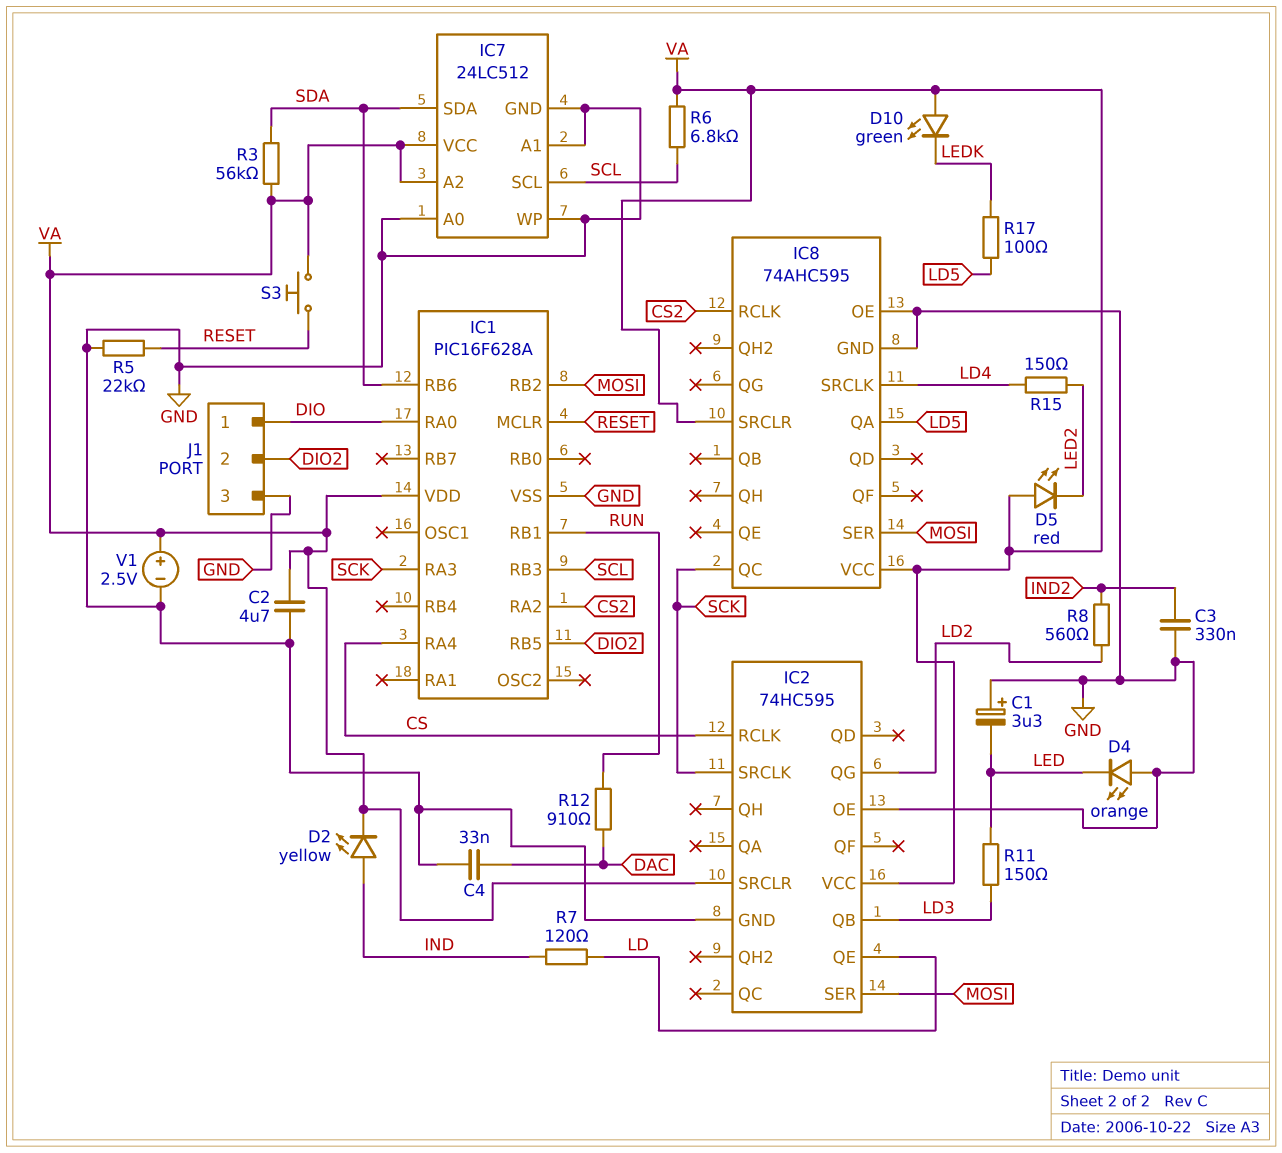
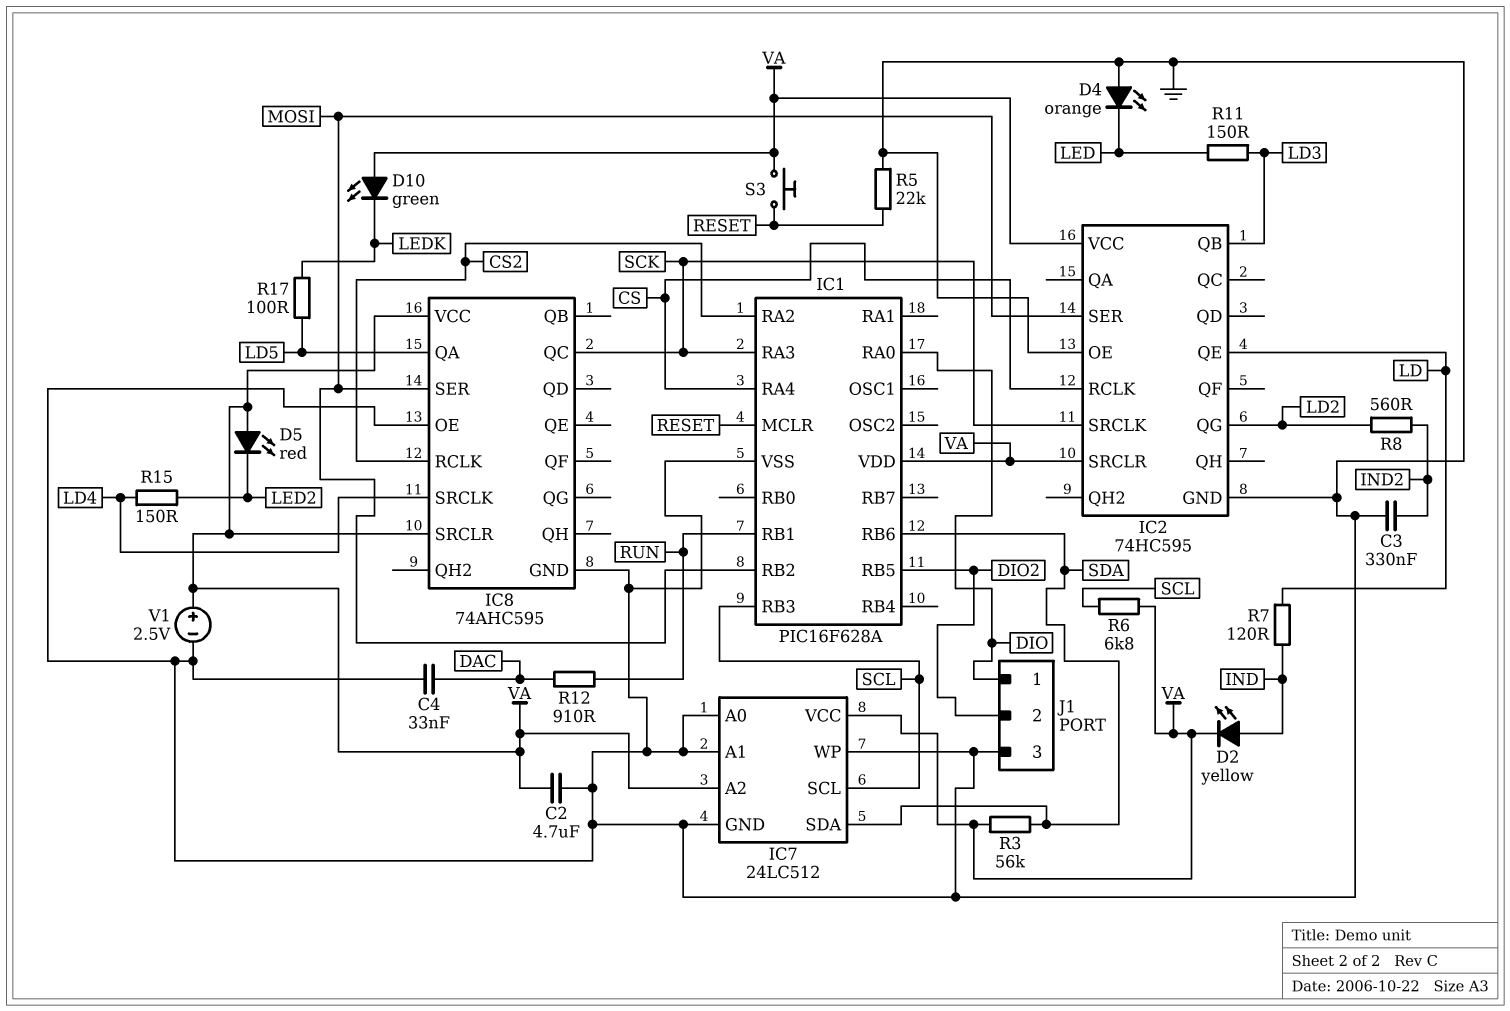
C1: 3.3uF (plus GND, minus LED) -> none

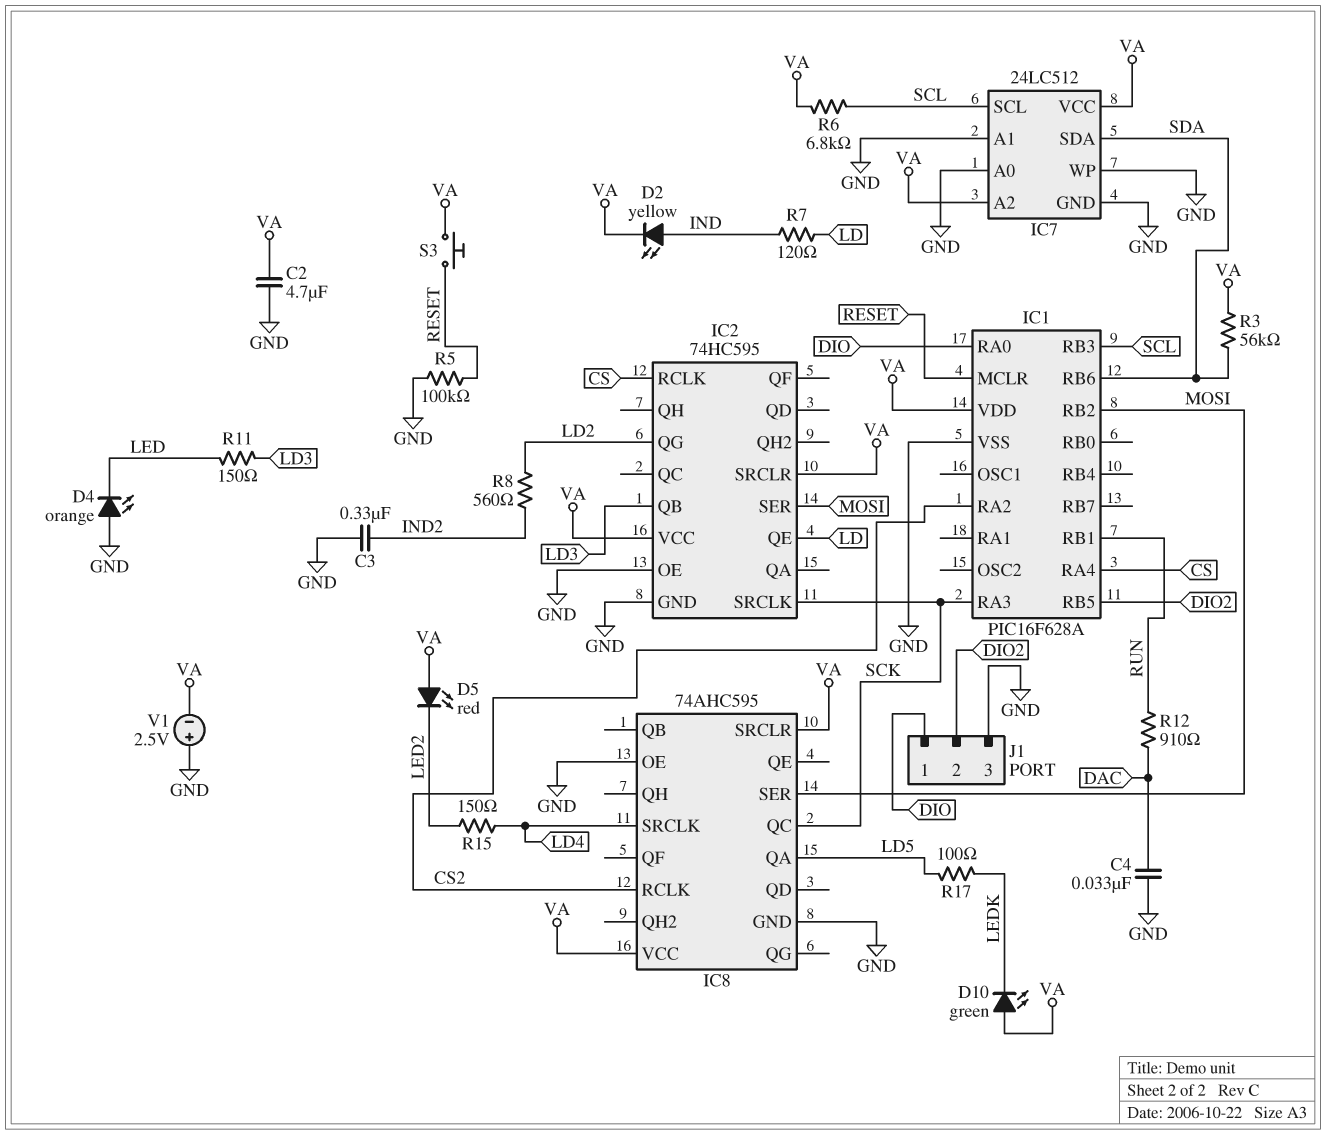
R5: 22k (GND, RESET) -> 100k (GND, RESET)
V1: 2.5V (plus VA, minus GND) -> 2.5V (plus GND, minus VA)

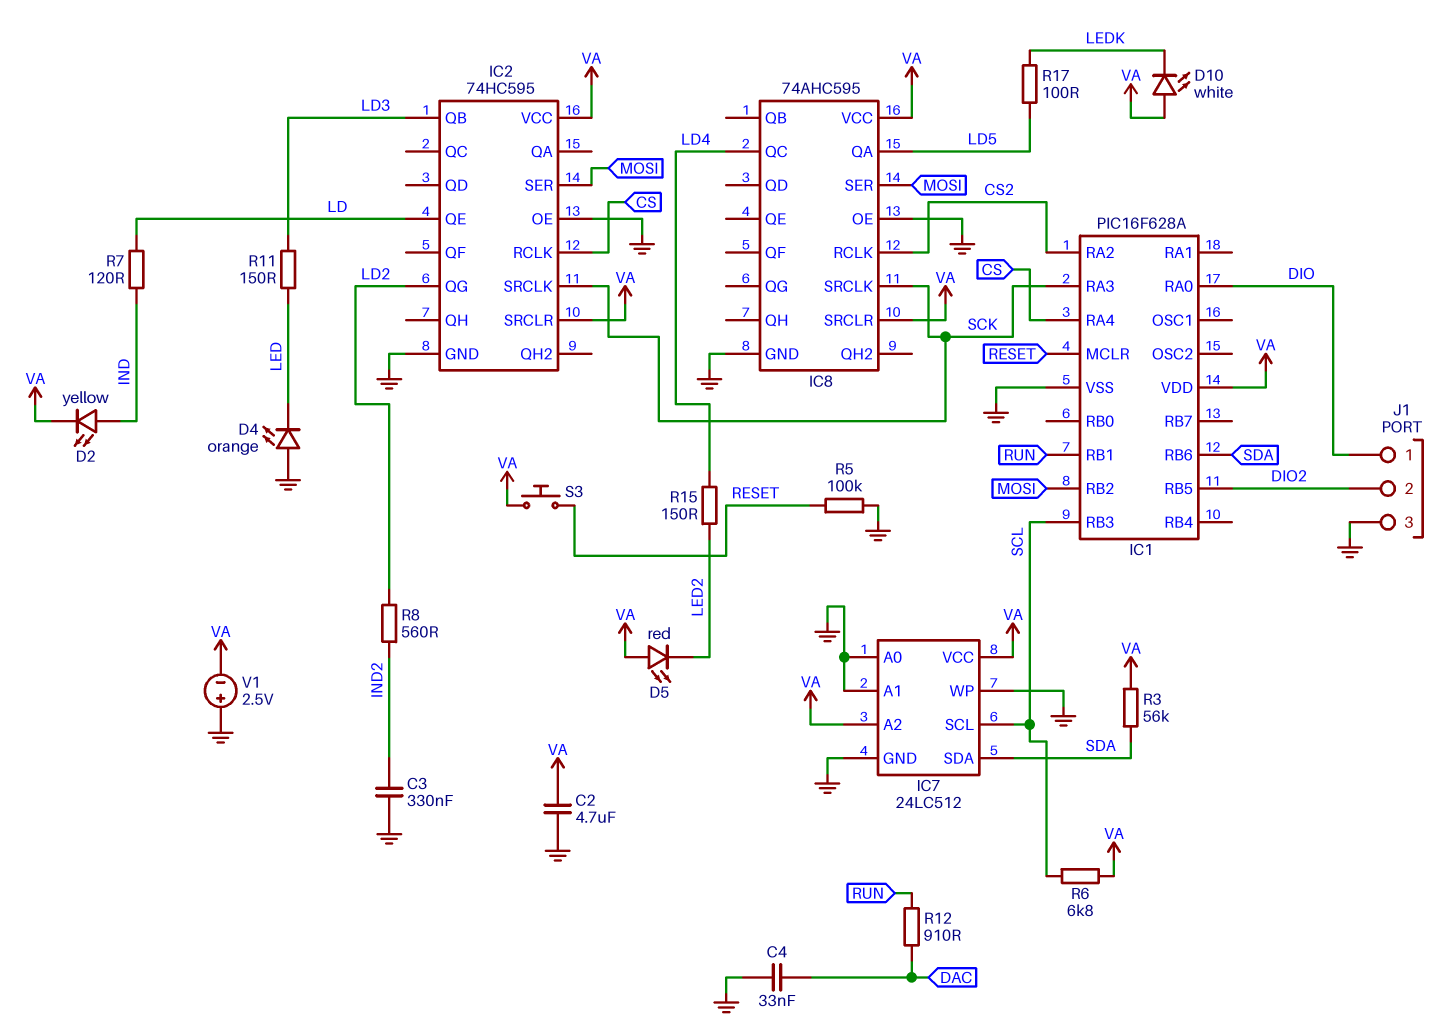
D10: LED green (A VA, K LEDK) -> LED white (A VA, K LEDK)
IC8 pin QC: SCK -> LD4
IC8 pin SRCLK: LD4 -> SCK

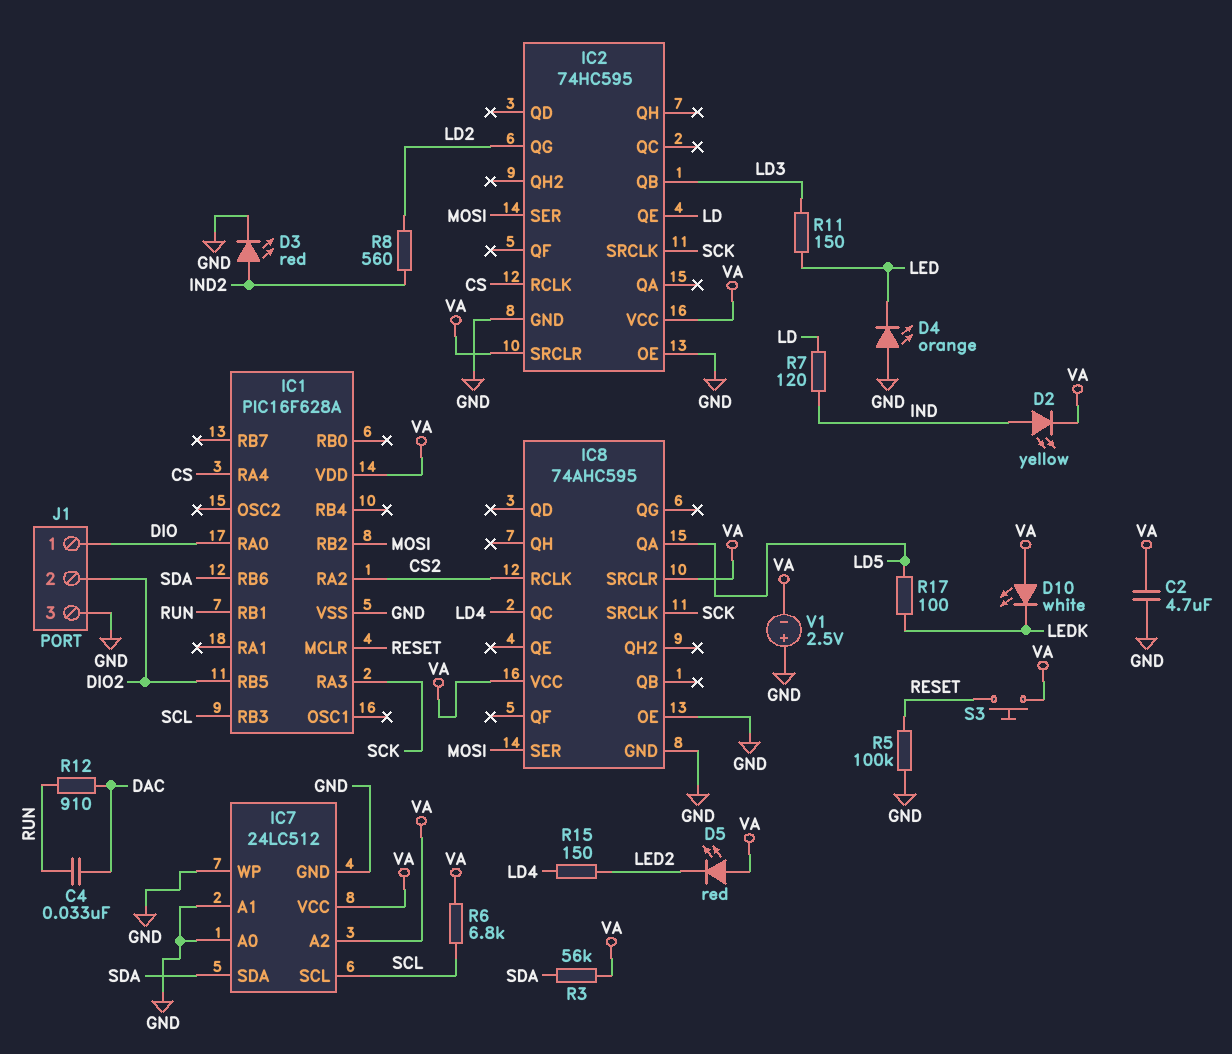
C3: 330nF (GND, IND2) -> none
C4: 33nF (DAC, GND) -> 33nF (DAC, RUN)
D3: none -> LED red (A IND2, K GND)

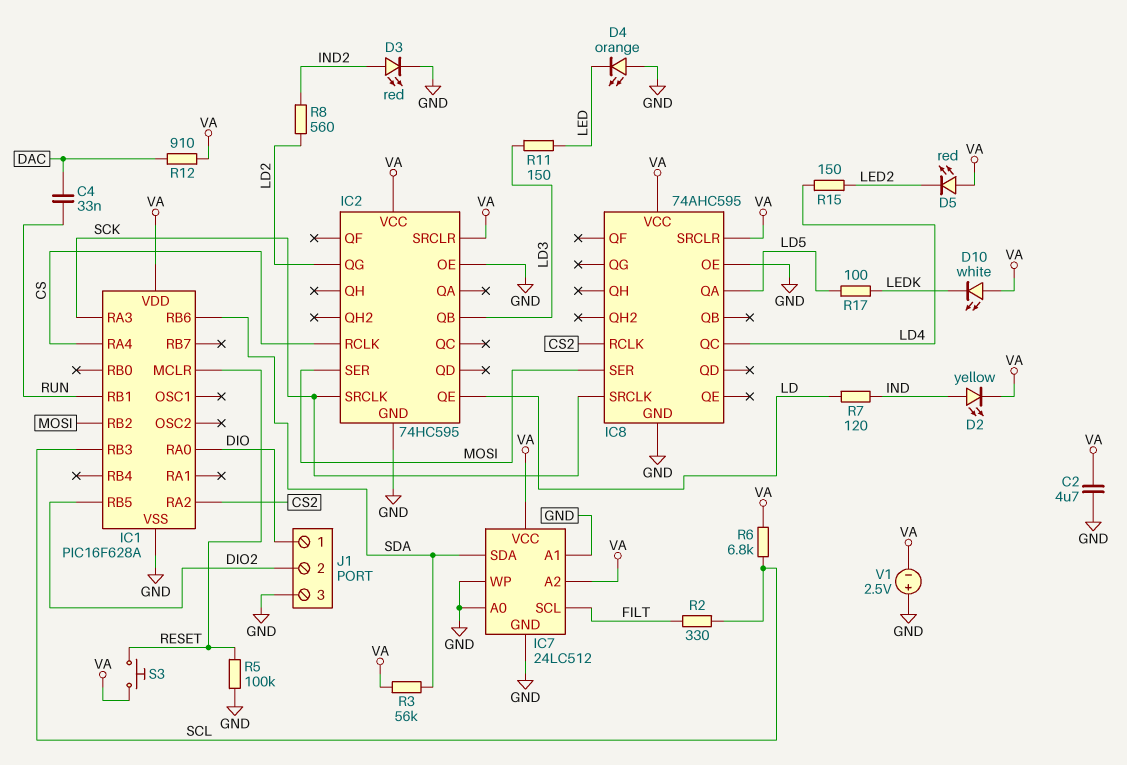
IC7 pin SCL: SCL -> FILT
R2: none -> 330 (FILT, SCL)
R12: 910 (DAC, RUN) -> 910 (DAC, VA)

